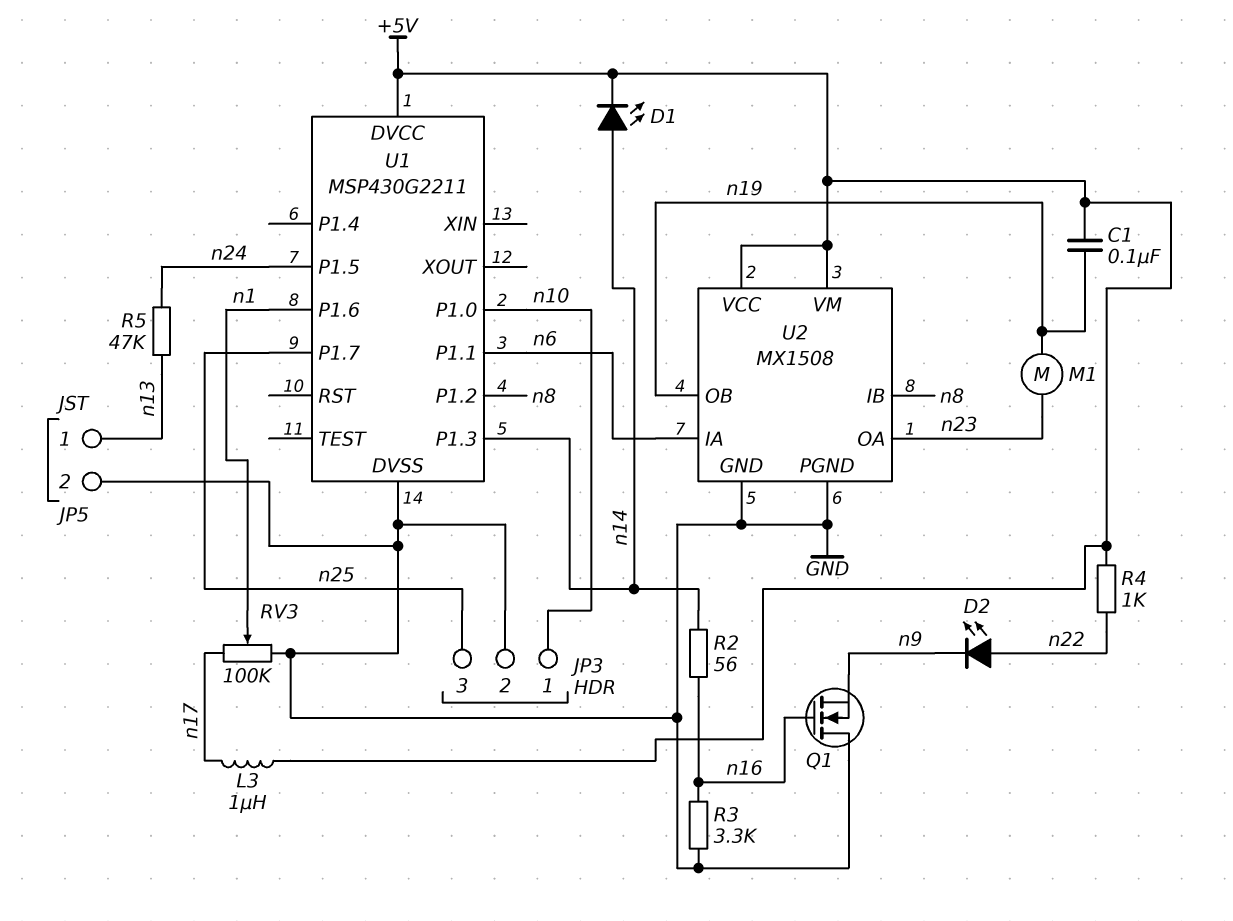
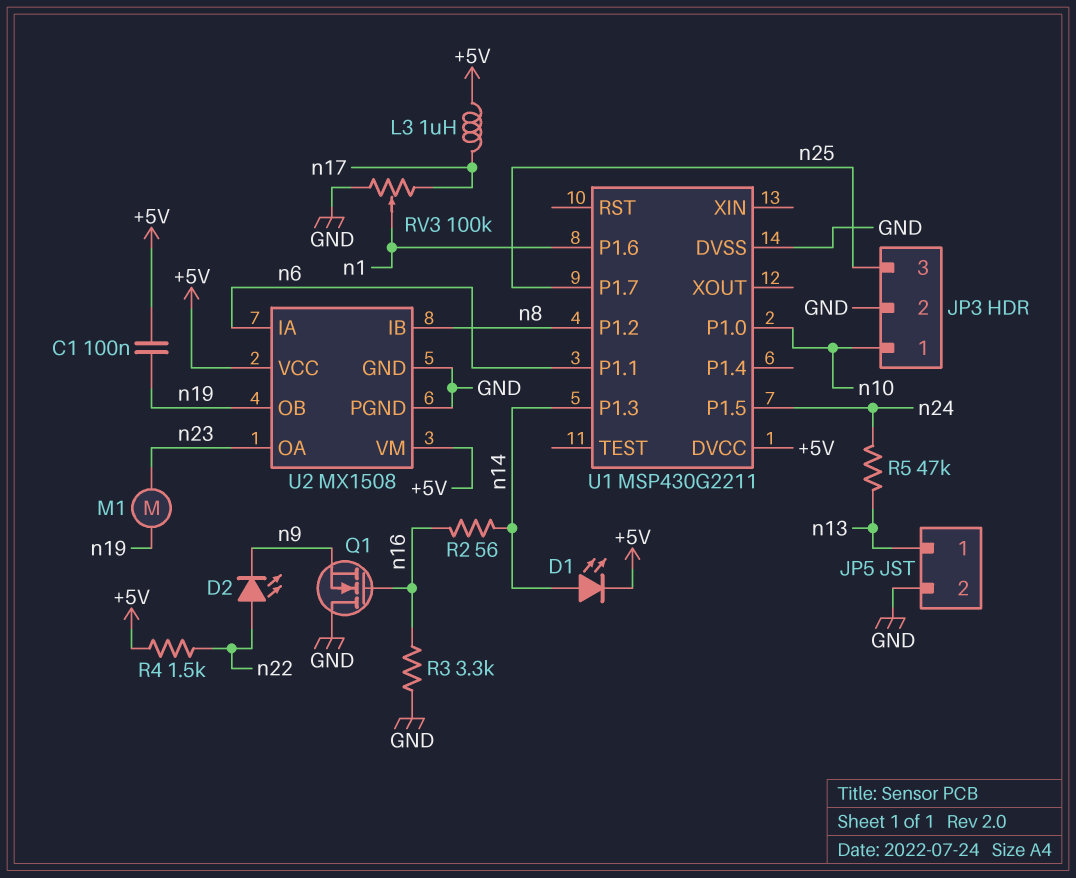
R4: 1k (+5V, n22) -> 1.5k (+5V, n22)

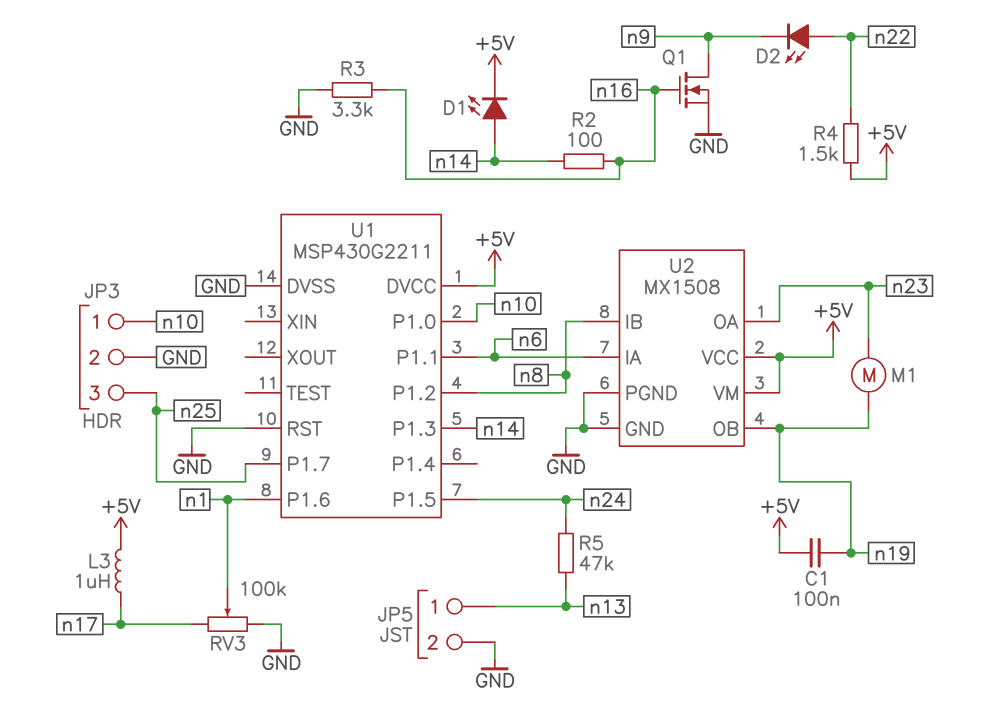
Q1: NMOS (G n16, D GND, S n9) -> NMOS (G n16, D n9, S GND)
R2: 56 (n14, n16) -> 100 (n14, n16)
U1 pin RST: none -> GND

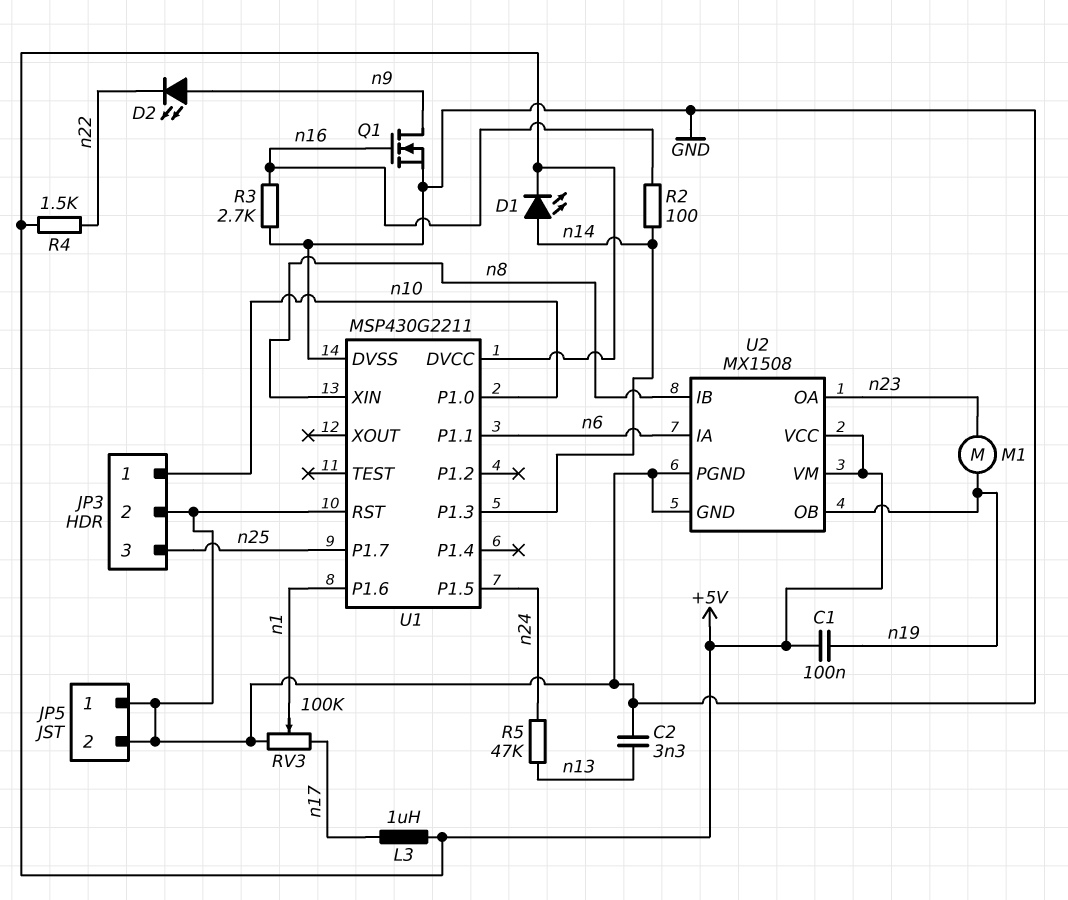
C2: none -> 3.3nF (GND, n13)
D2: LED (A n22, K n9) -> LED (A n9, K n22)
JP5 pin 1: n13 -> GND
R3: 3.3k (GND, n16) -> 2.7k (GND, n16)
U1 pin P1.2: n8 -> none
U1 pin XIN: none -> n8

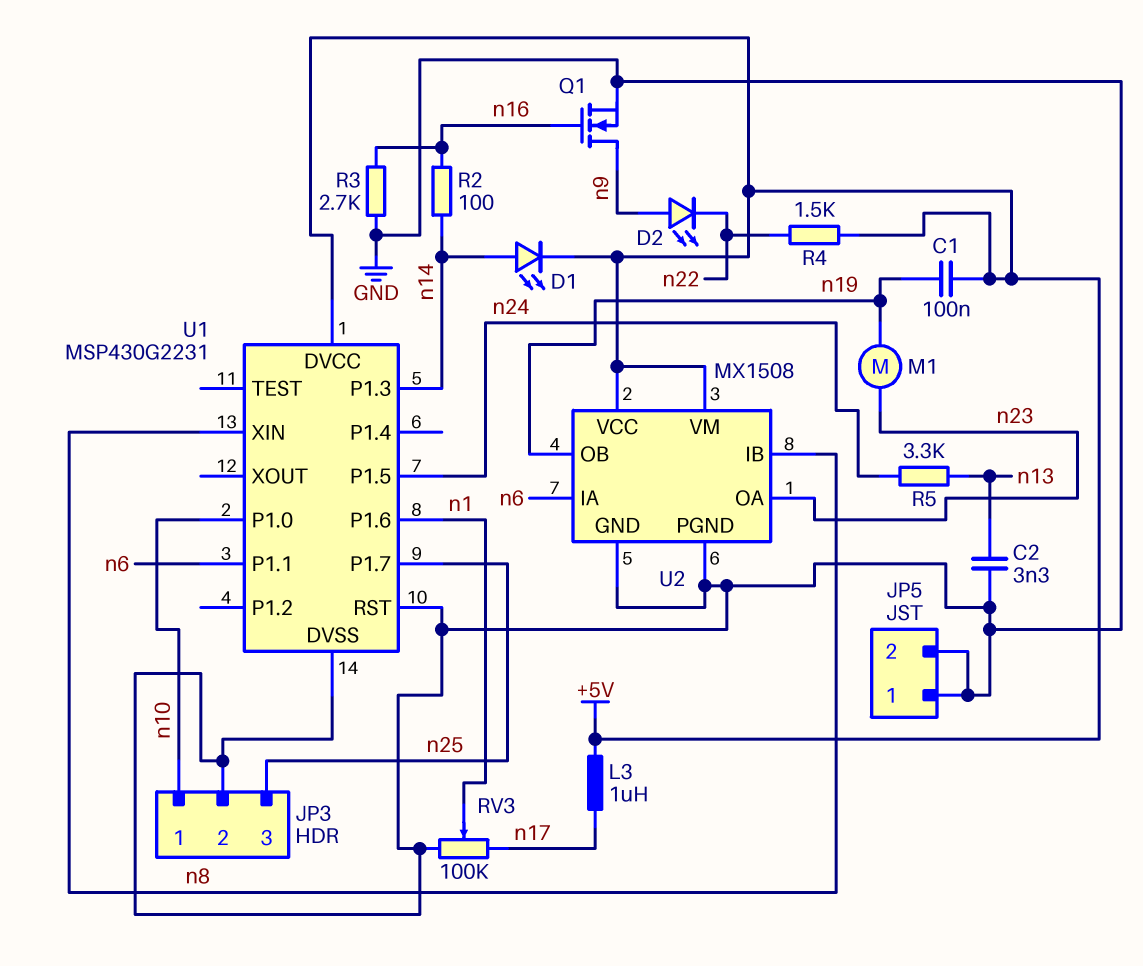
R5: 47k (n13, n24) -> 3.3k (n13, n24)
U1: MSP430G2211 -> MSP430G2231

